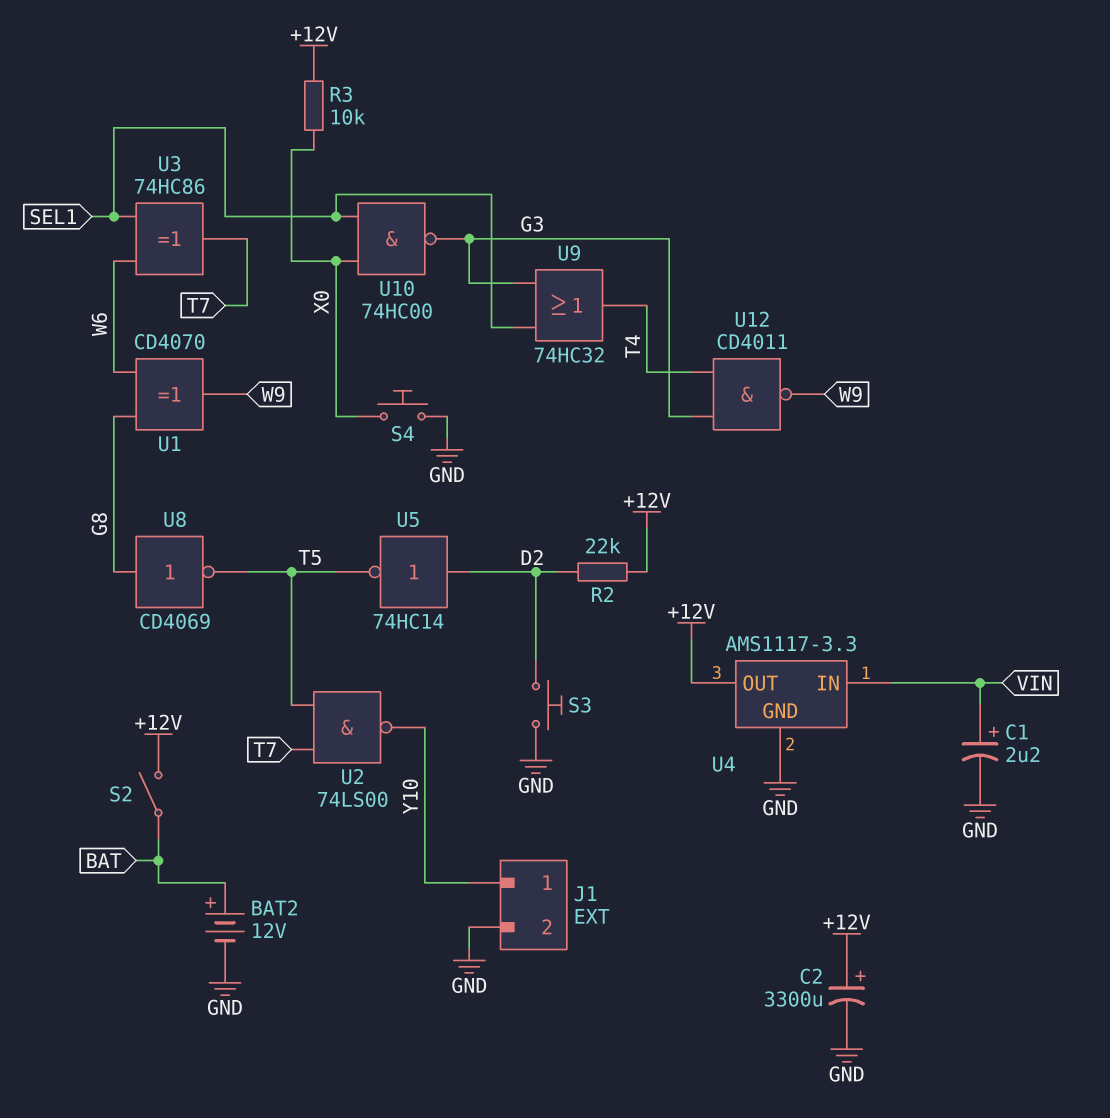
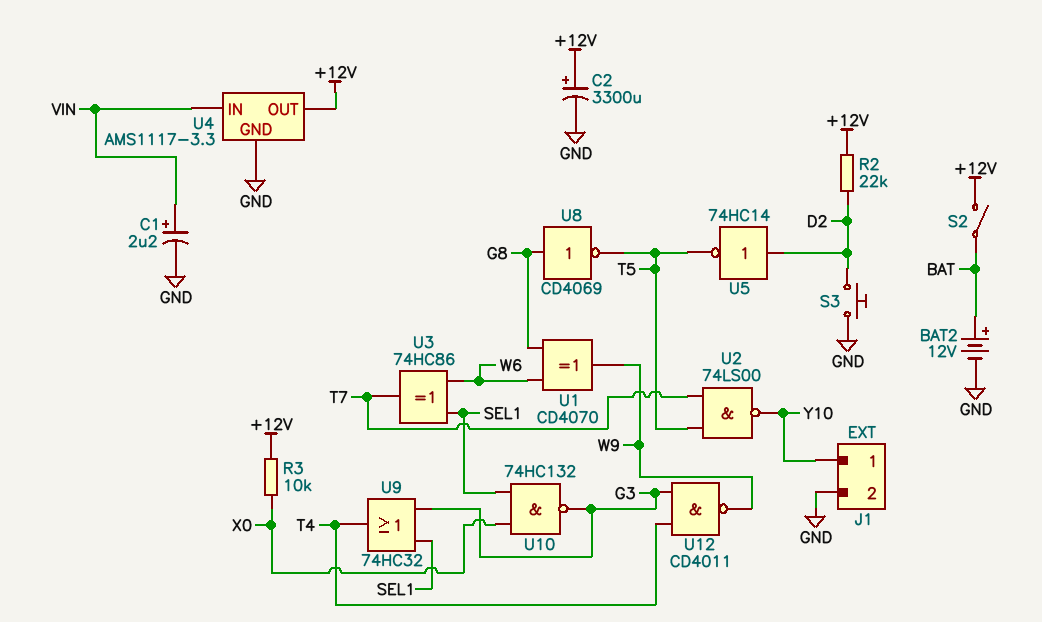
S4: button (GND, X0) -> none
U10: NAND 74HC00 (in SEL1, in X0, out G3) -> NAND 74HC132 (in SEL1, in X0, out G3)

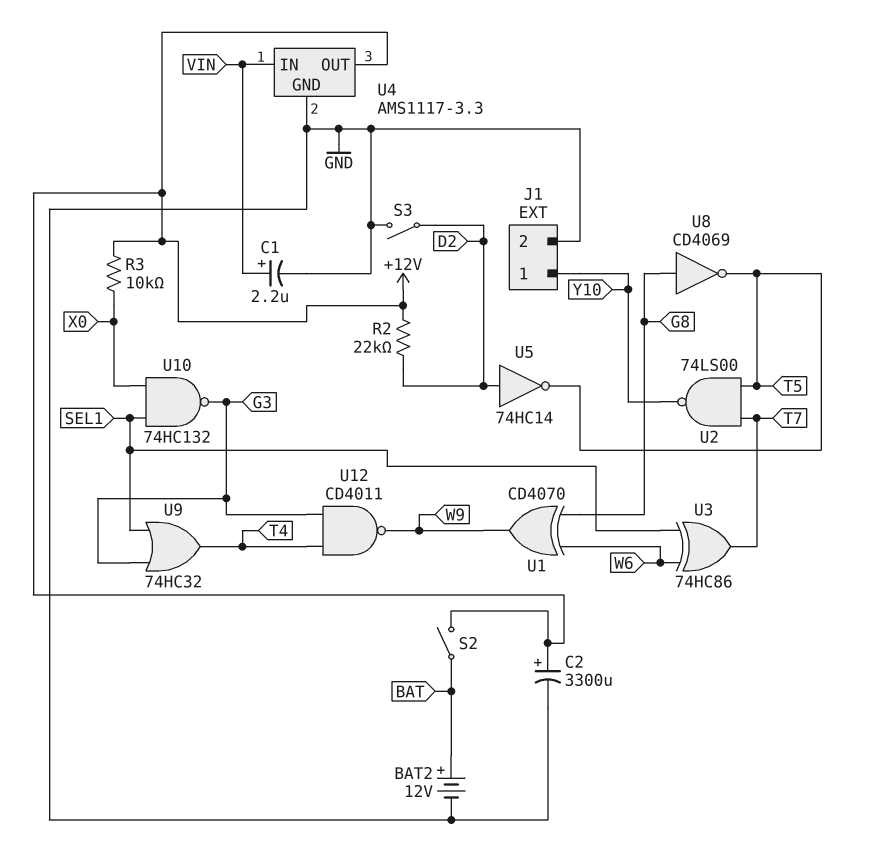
S3: button (D2, GND) -> switch (D2, GND)

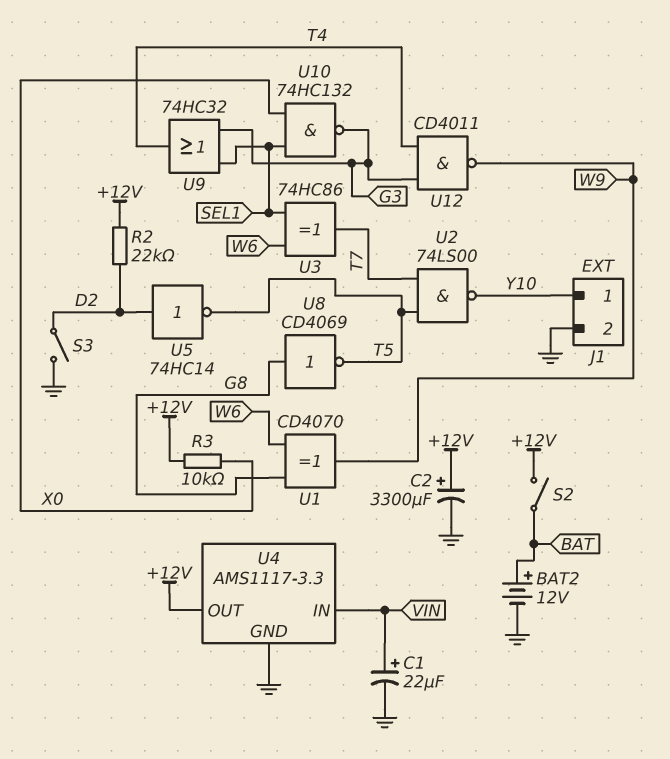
C1: 2.2uF (plus VIN, minus GND) -> 22uF (plus VIN, minus GND)

